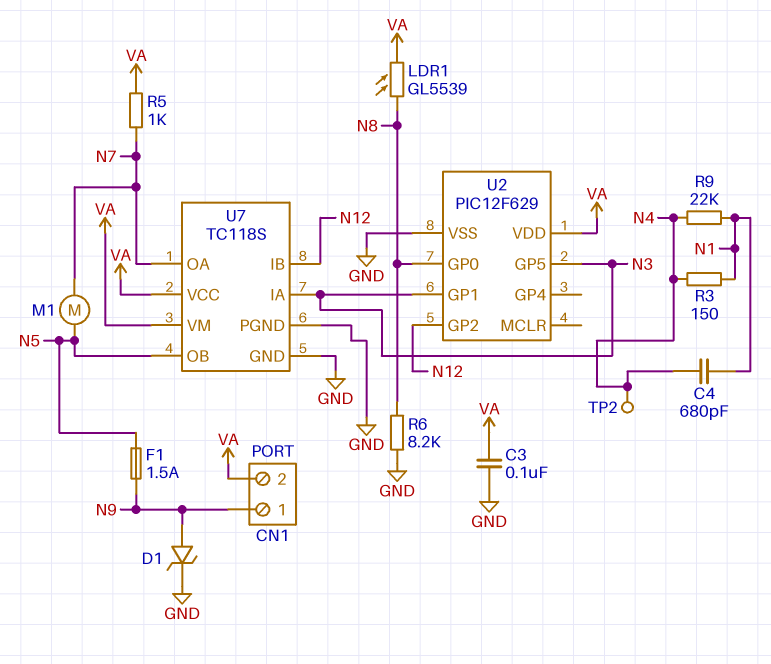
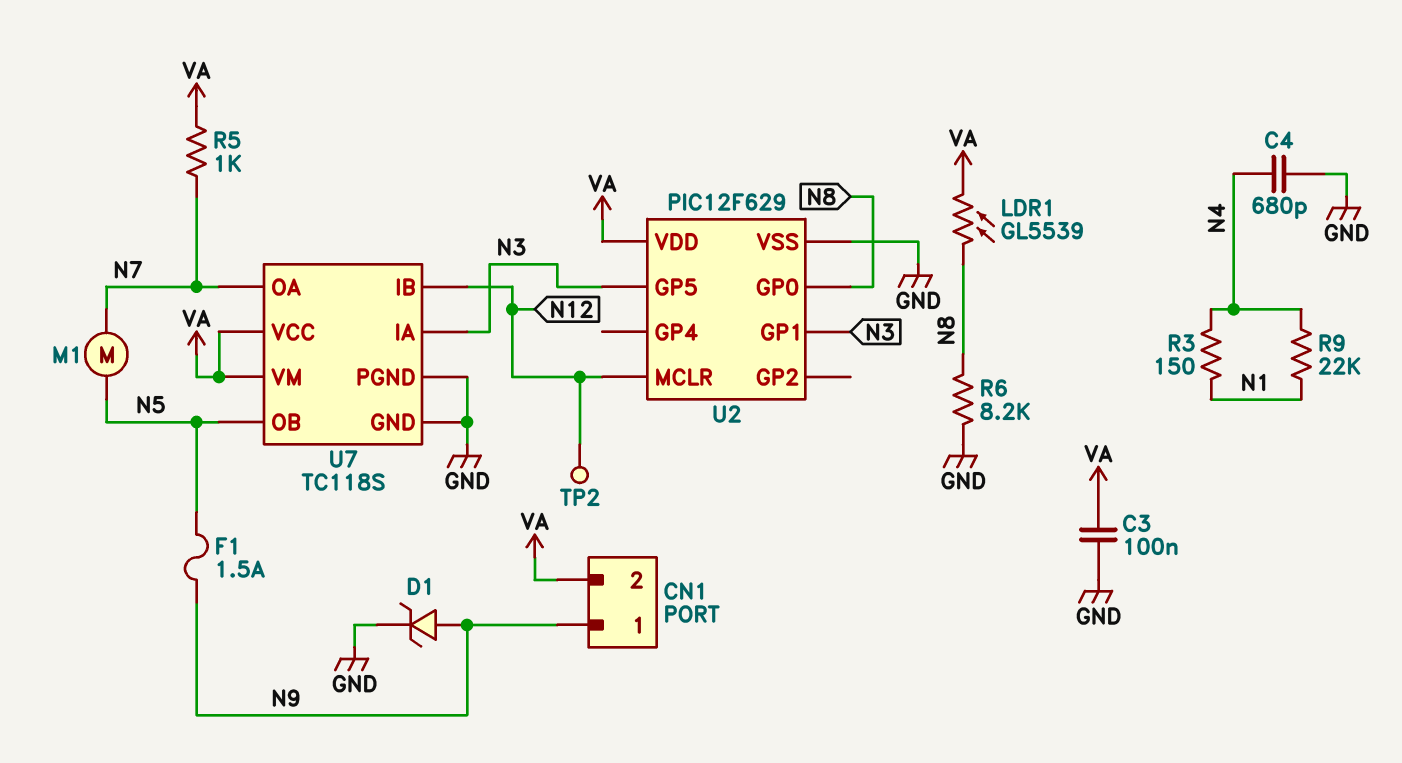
C4: 680pF (N1, N4) -> 680pF (GND, N4)
TP2: test point (N4) -> test point (N12)
U2 pin GP2: N12 -> none
U2 pin MCLR: none -> N12

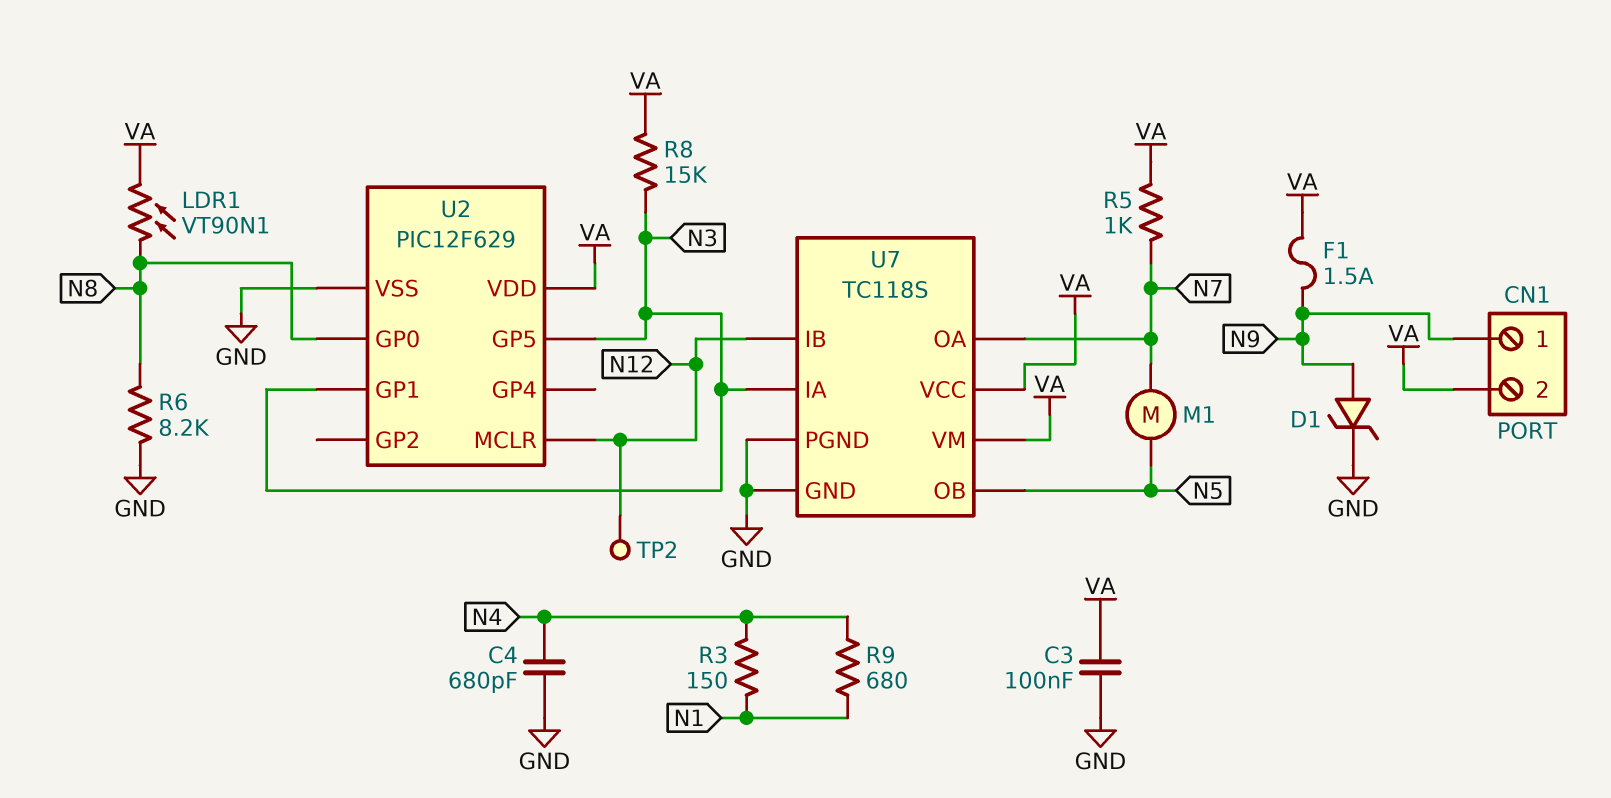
F1: 1.5A (N5, N9) -> 1.5A (N9, VA)
LDR1: GL5539 (N8, VA) -> VT90N1 (N8, VA)
R8: none -> 15k (N3, VA)
R9: 22k (N1, N4) -> 680 (N1, N4)

